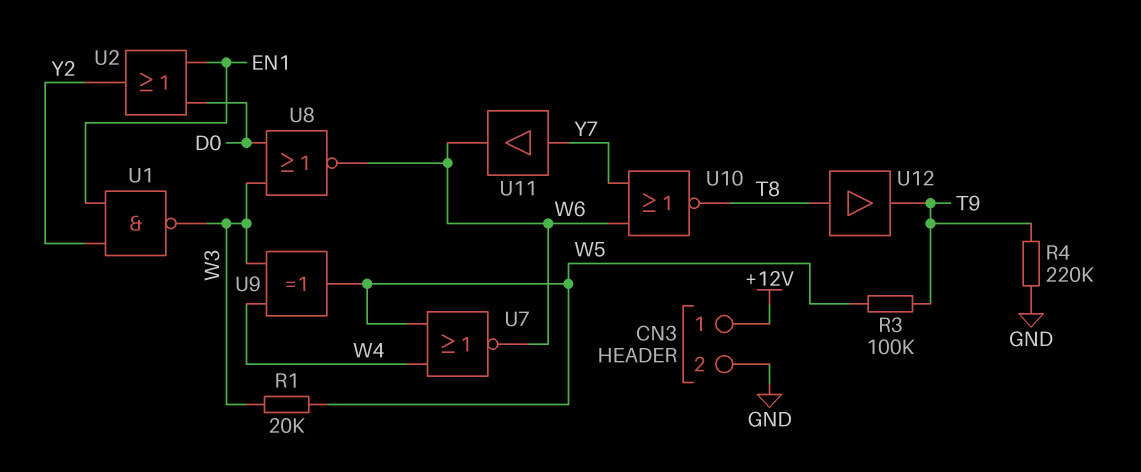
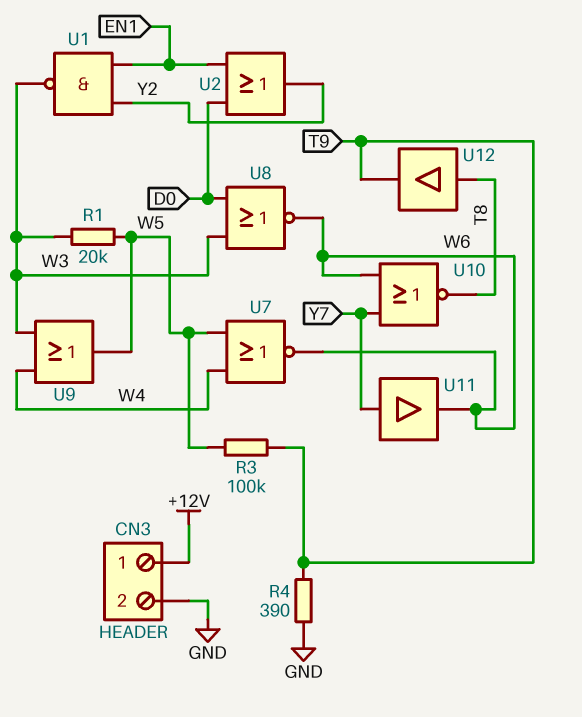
R4: 220k (GND, T9) -> 390 (GND, T9)
U9: XOR (in W3, in W4, out W5) -> OR (in W3, in W4, out W5)

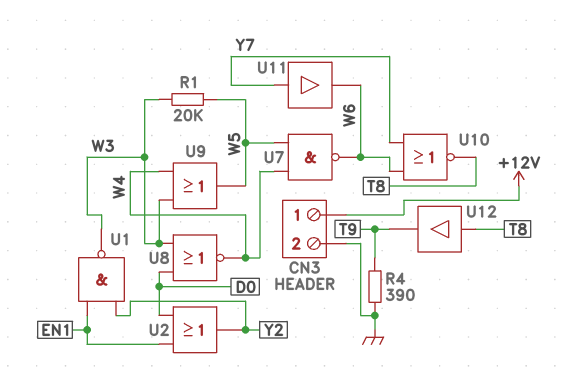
R3: 100k (T9, W5) -> none
U7: NOR (in W4, in W5, out W6) -> NAND (in W4, in W5, out W6)
U8: NOR (in D0, in W3, out W6) -> NOR (in D0, in W3, out W4)

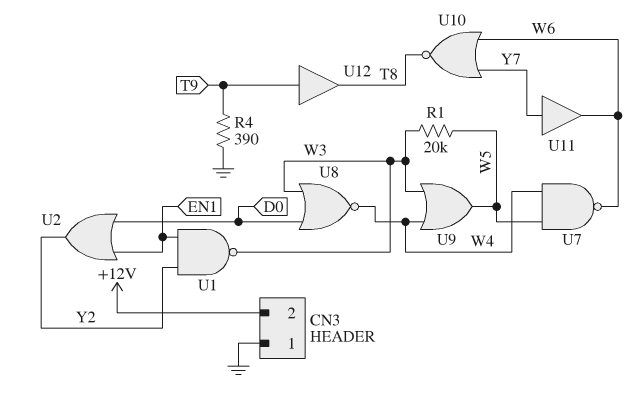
CN3 pin 1: +12V -> GND
CN3 pin 2: GND -> +12V
U12: buffer (in T8, out T9) -> buffer (in T9, out T8)

